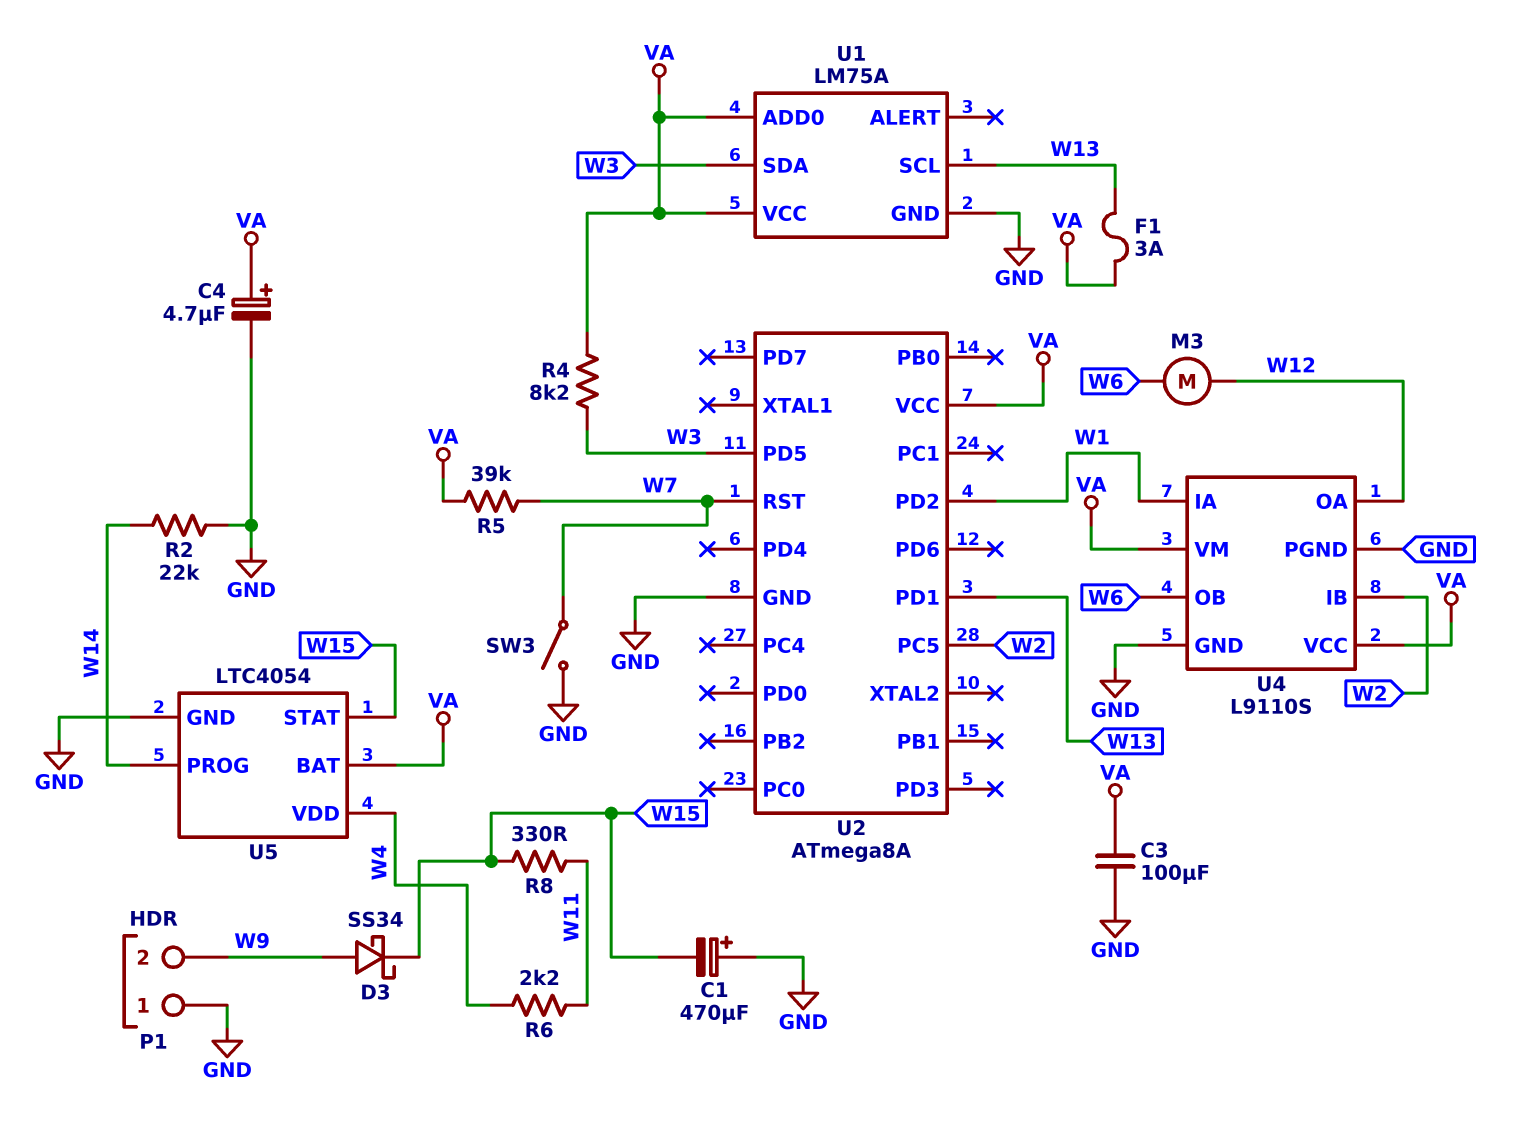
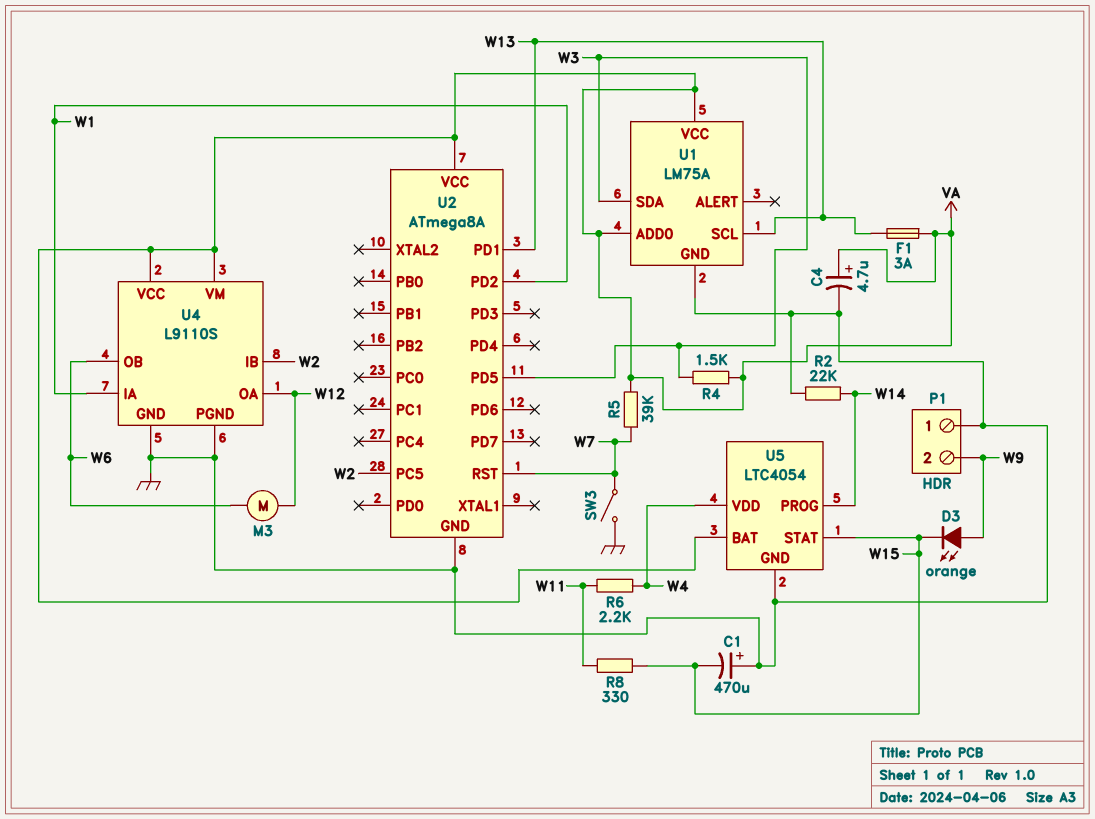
C3: 100uF (GND, VA) -> none
D3: schottky SS34 (A W9, K W15) -> LED orange (A W9, K W15)
R4: 8.2k (VA, W3) -> 1.5k (VA, W3)

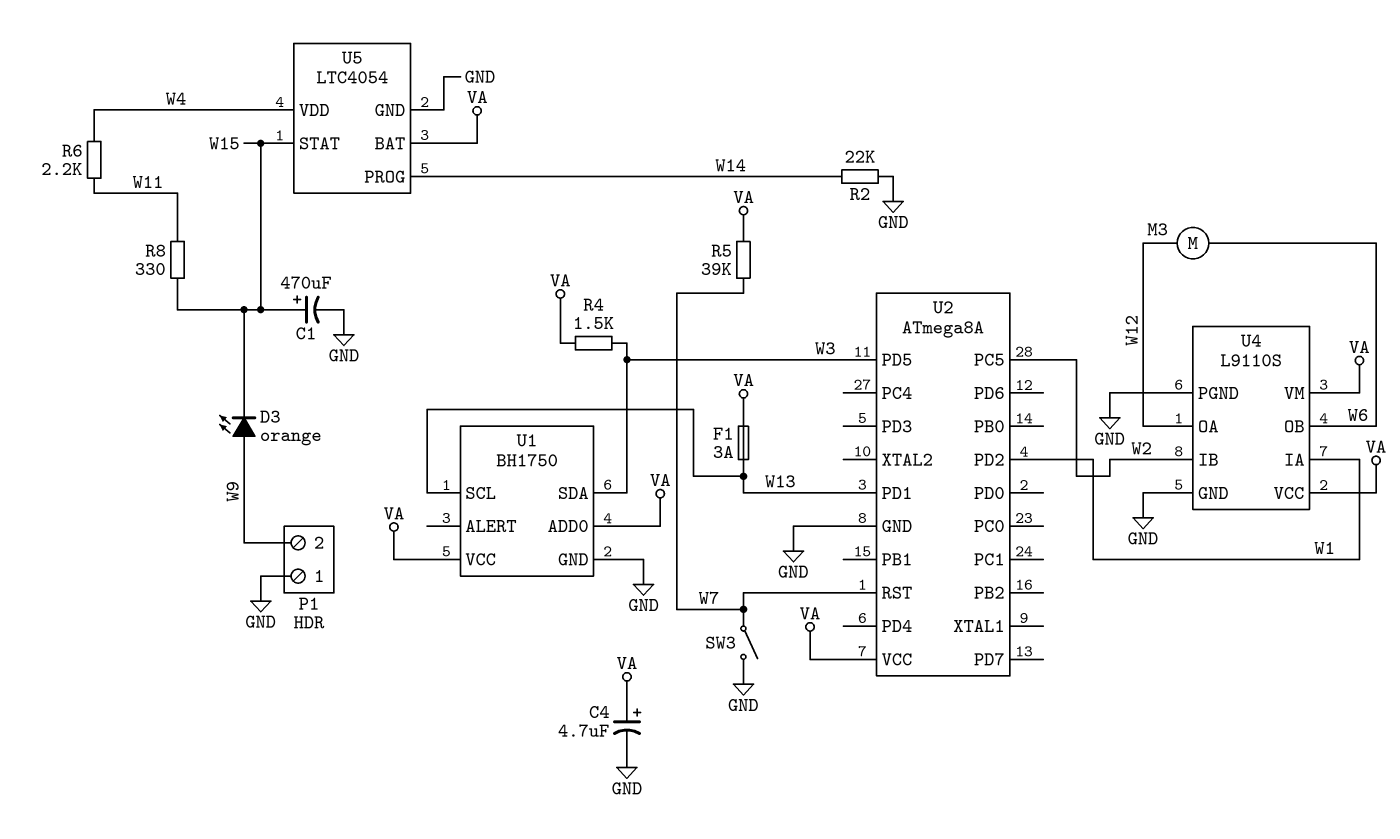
C1: 470uF (plus GND, minus W15) -> 470uF (plus W15, minus GND)
U1: LM75A -> BH1750

